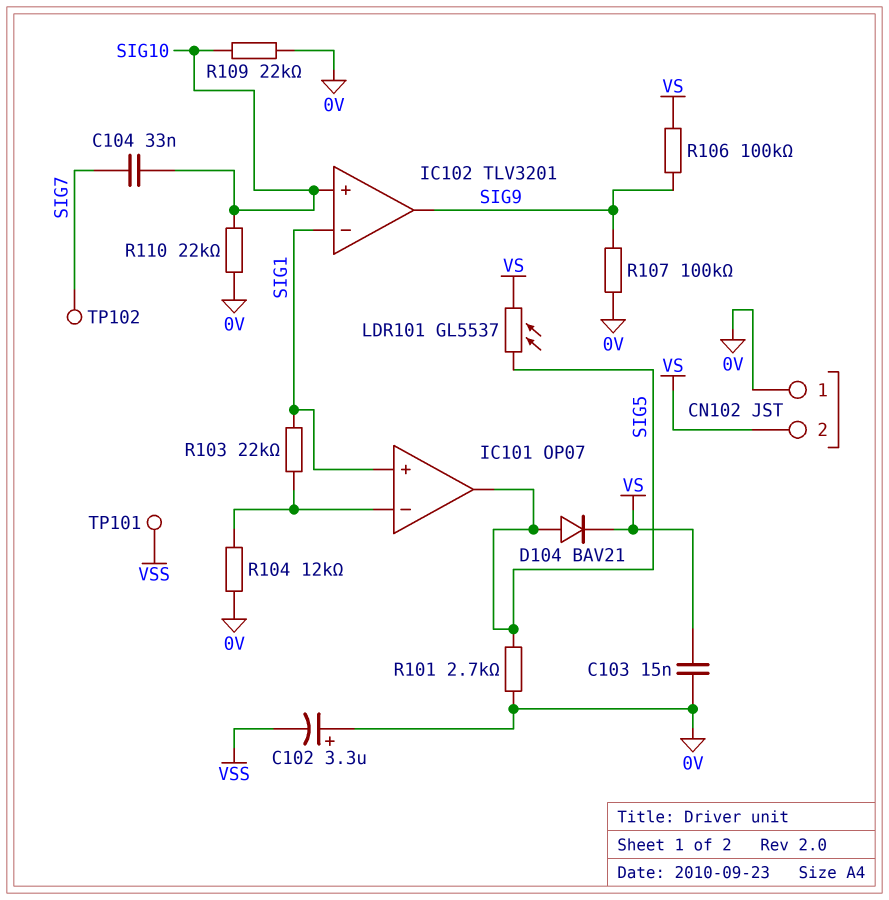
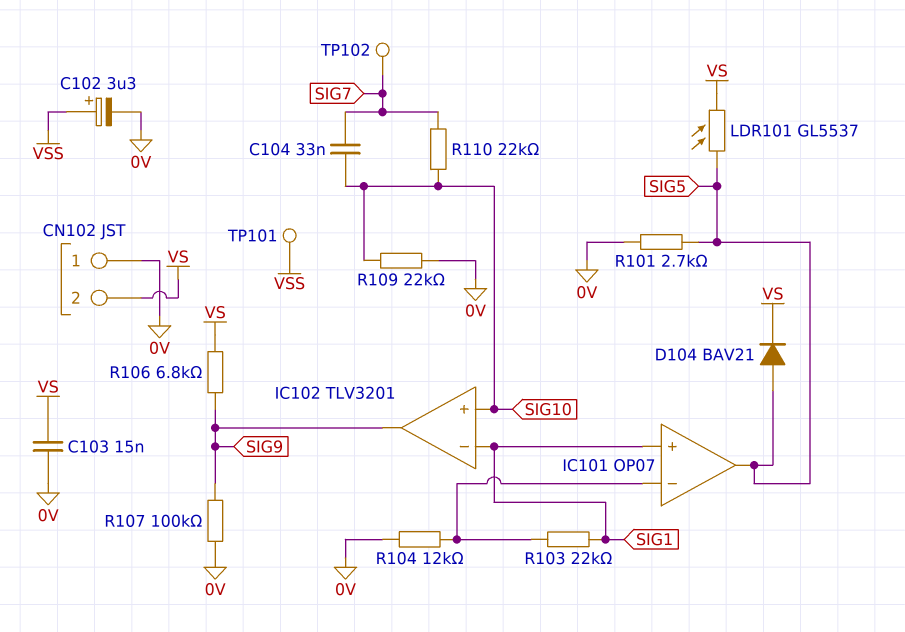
C102: 3.3uF (plus 0V, minus VSS) -> 3.3uF (plus VSS, minus 0V)
R106: 100k (SIG9, VS) -> 6.8k (SIG9, VS)
R110: 22k (0V, SIG10) -> 22k (SIG7, SIG10)

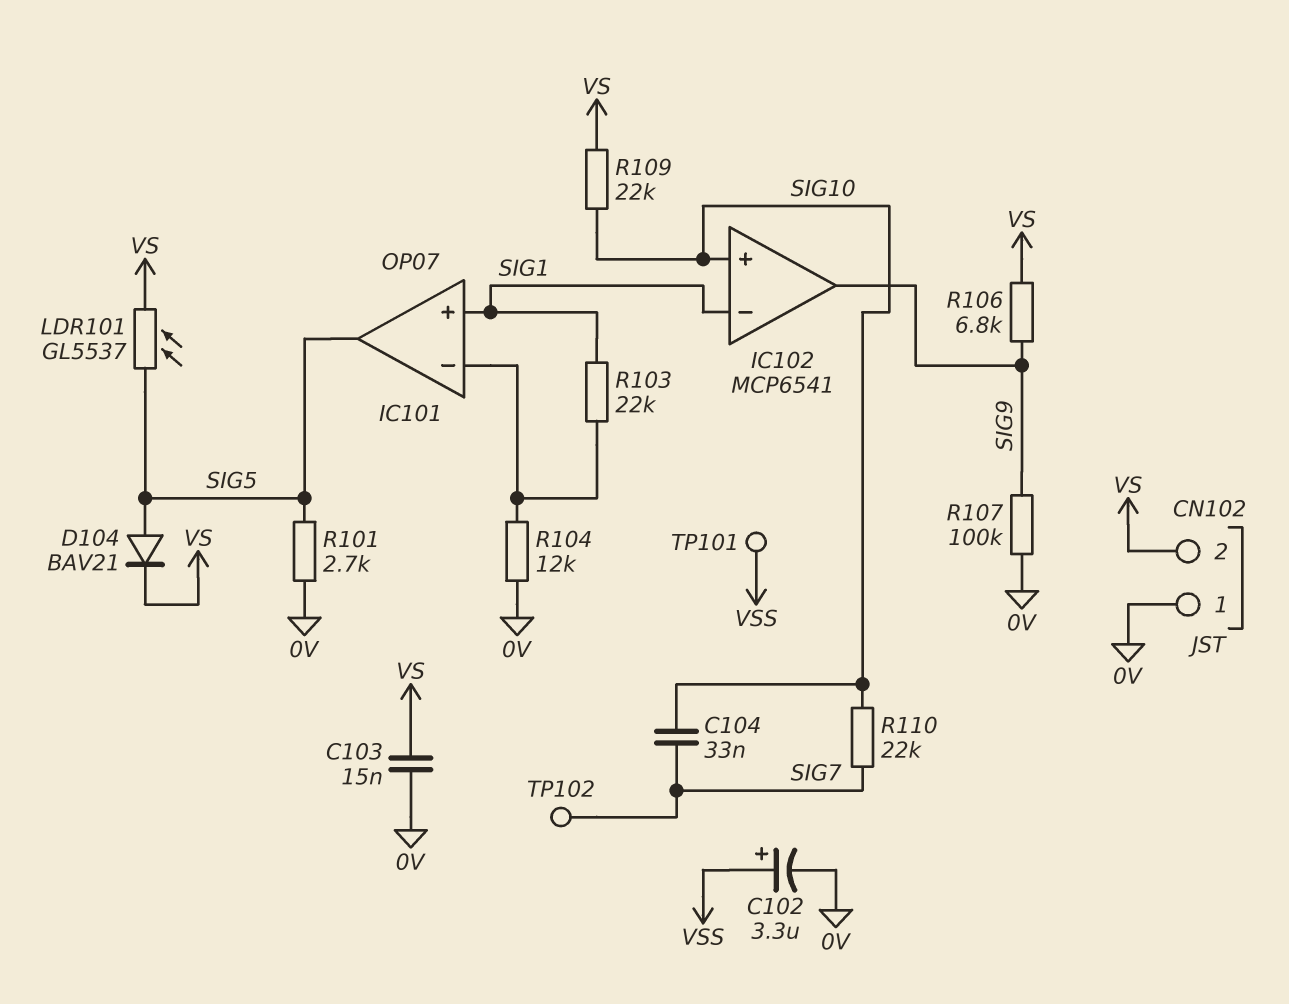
IC102: TLV3201 -> MCP6541
R109: 22k (0V, SIG10) -> 22k (SIG10, VS)

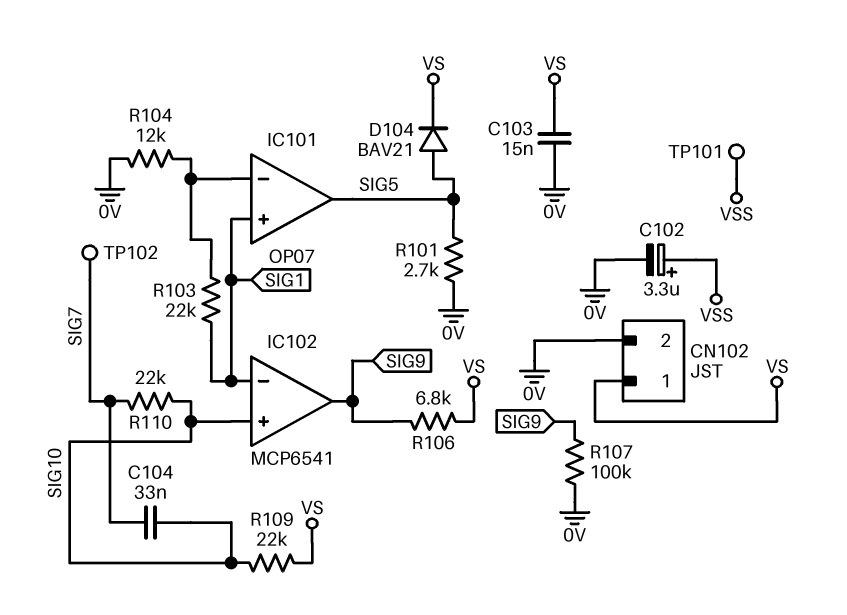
CN102 pin 1: 0V -> VS
CN102 pin 2: VS -> 0V
LDR101: GL5537 (SIG5, VS) -> none

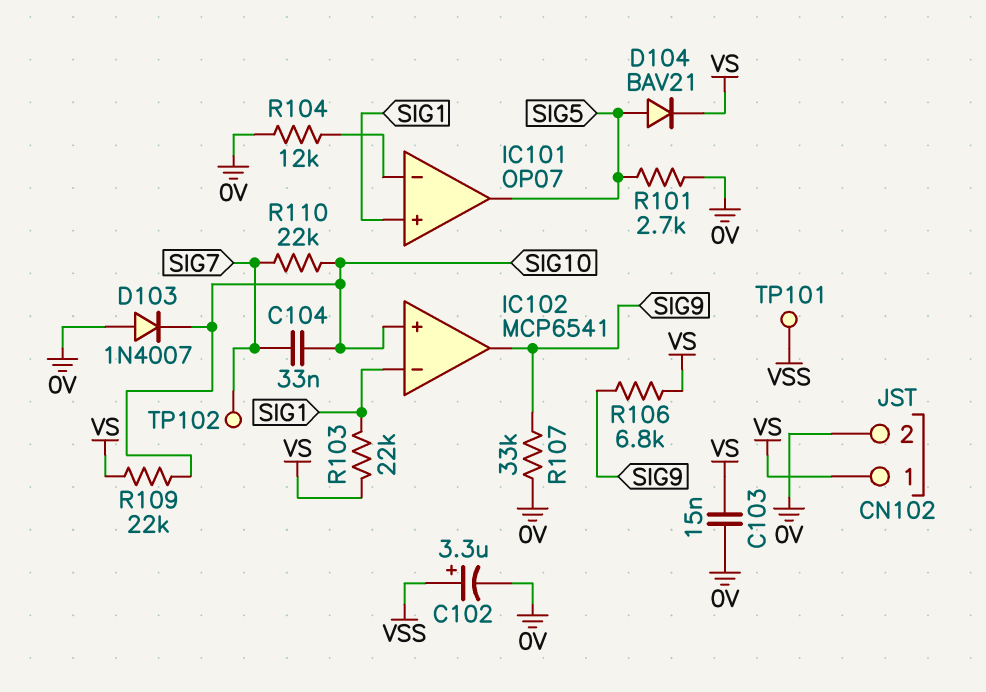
D103: none -> diode 1N4007 (A 0V, K SIG10)
R103: 22k (IC101/in-, SIG1) -> 22k (SIG1, VS)
R107: 100k (0V, SIG9) -> 33k (0V, SIG9)

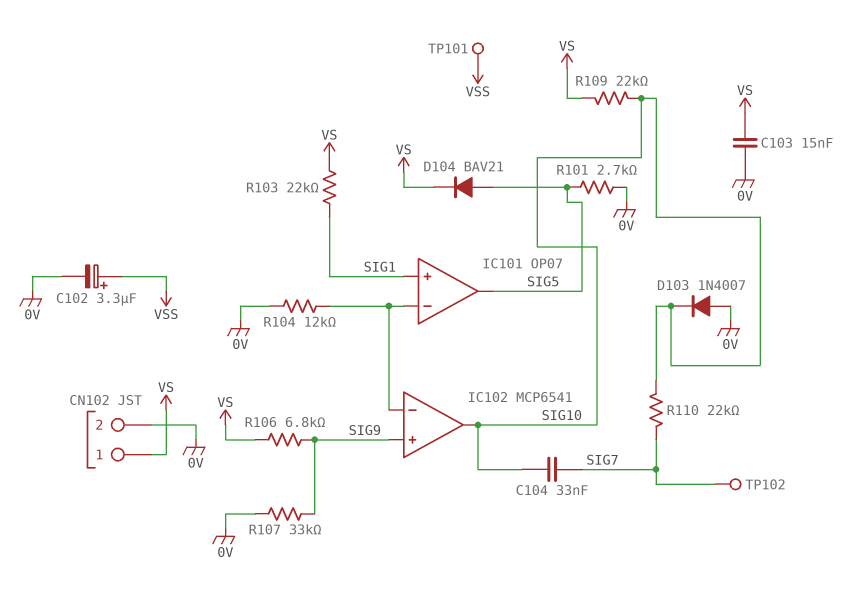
IC102 pin in+: SIG10 -> SIG9
IC102 pin in-: SIG1 -> IC101/in-
IC102 pin out: SIG9 -> SIG10

